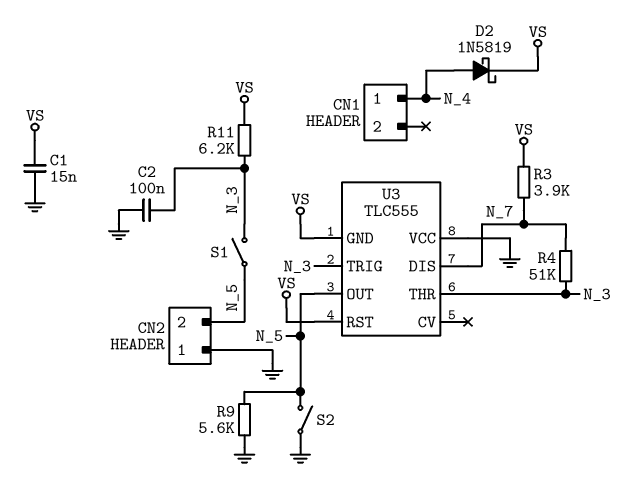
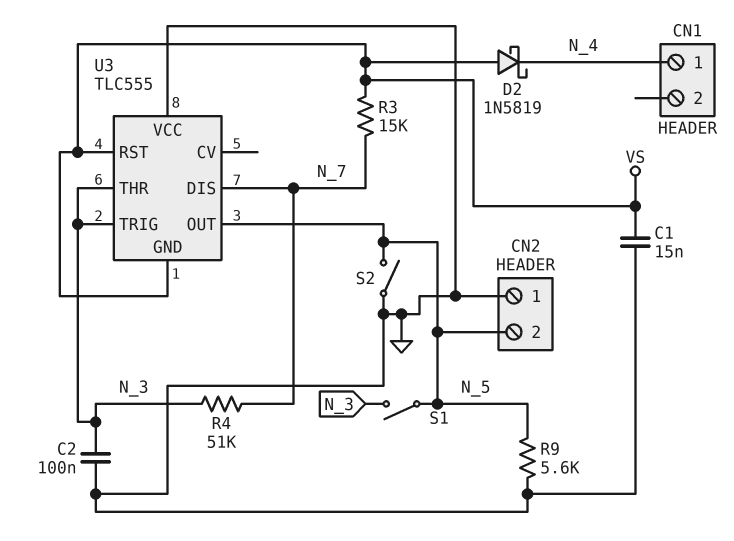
D2: schottky 1N5819 (A N_4, K VS) -> schottky 1N5819 (A VS, K N_4)
R3: 3.9k (N_7, VS) -> 15k (N_7, VS)
R11: 6.2k (N_3, VS) -> none

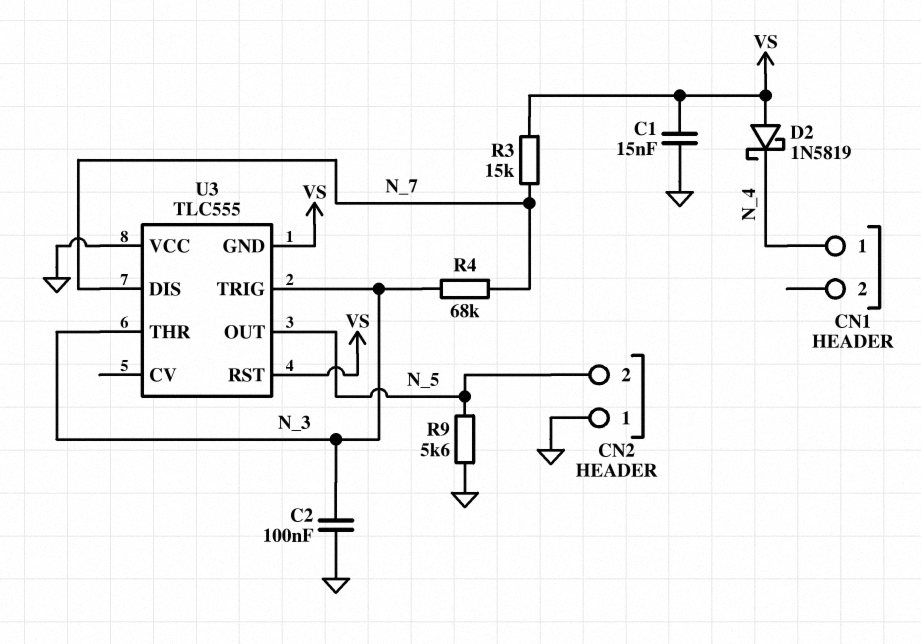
R4: 51k (N_3, N_7) -> 68k (N_3, N_7)
S1: switch (N_3, N_5) -> none
S2: switch (GND, N_5) -> none

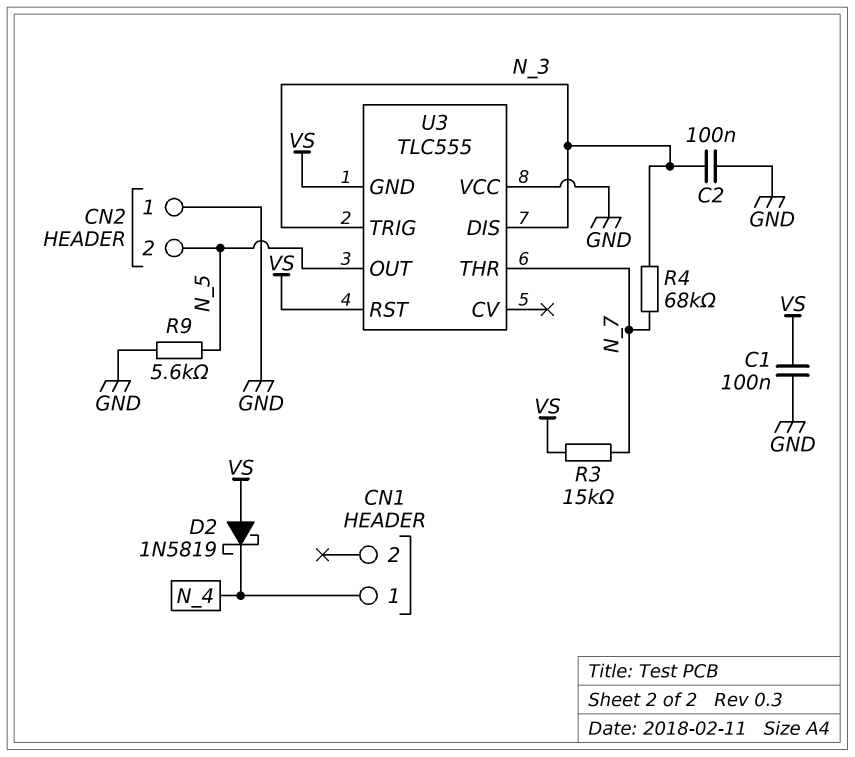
C1: 15nF (GND, VS) -> 100nF (GND, VS)
U3 pin DIS: N_7 -> N_3
U3 pin THR: N_3 -> N_7

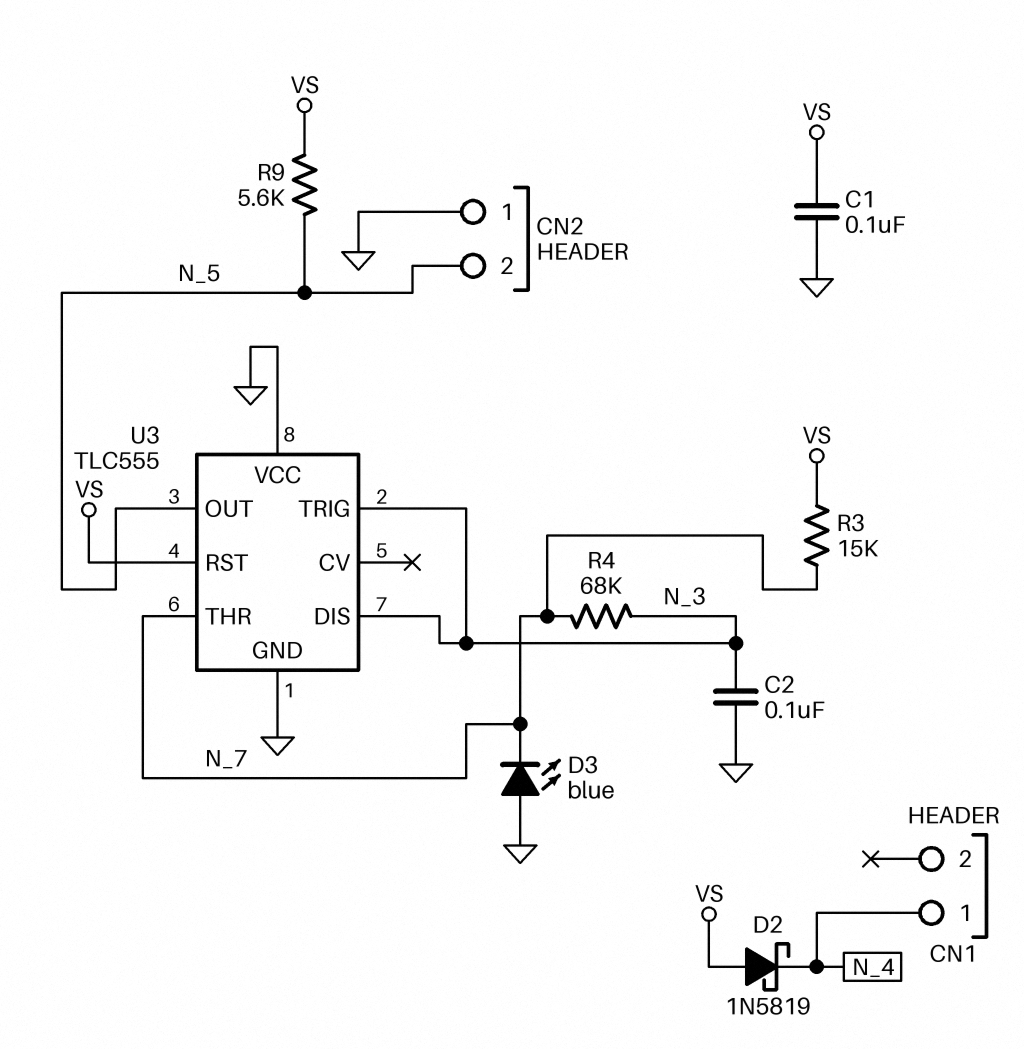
D3: none -> LED blue (A GND, K N_7)
R9: 5.6k (GND, N_5) -> 5.6k (N_5, VS)
U3 pin GND: VS -> GND

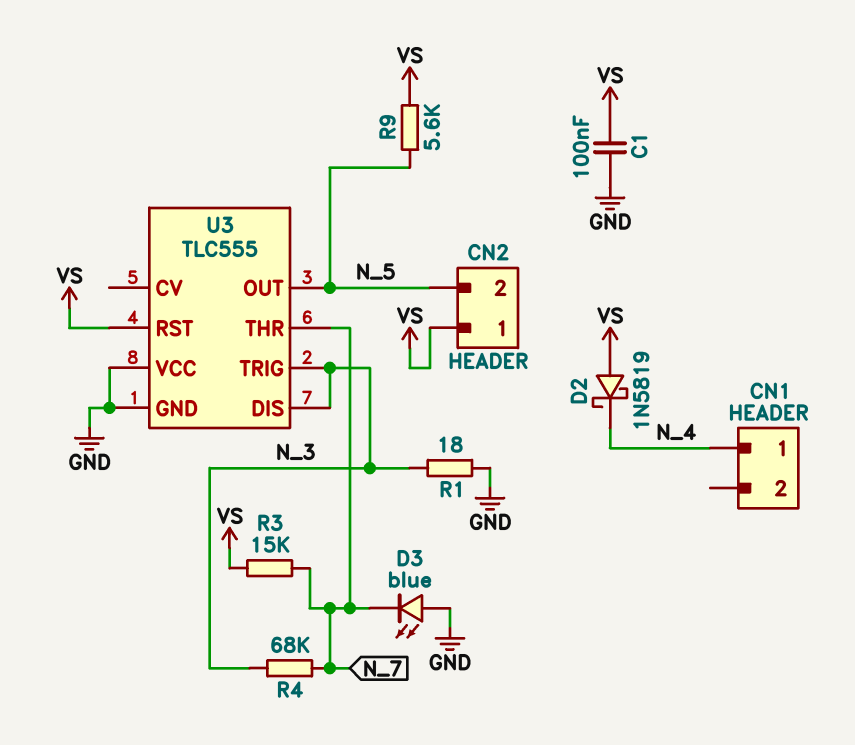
C2: 100nF (GND, N_3) -> none
CN2 pin 1: GND -> VS
R1: none -> 18 (GND, N_3)

